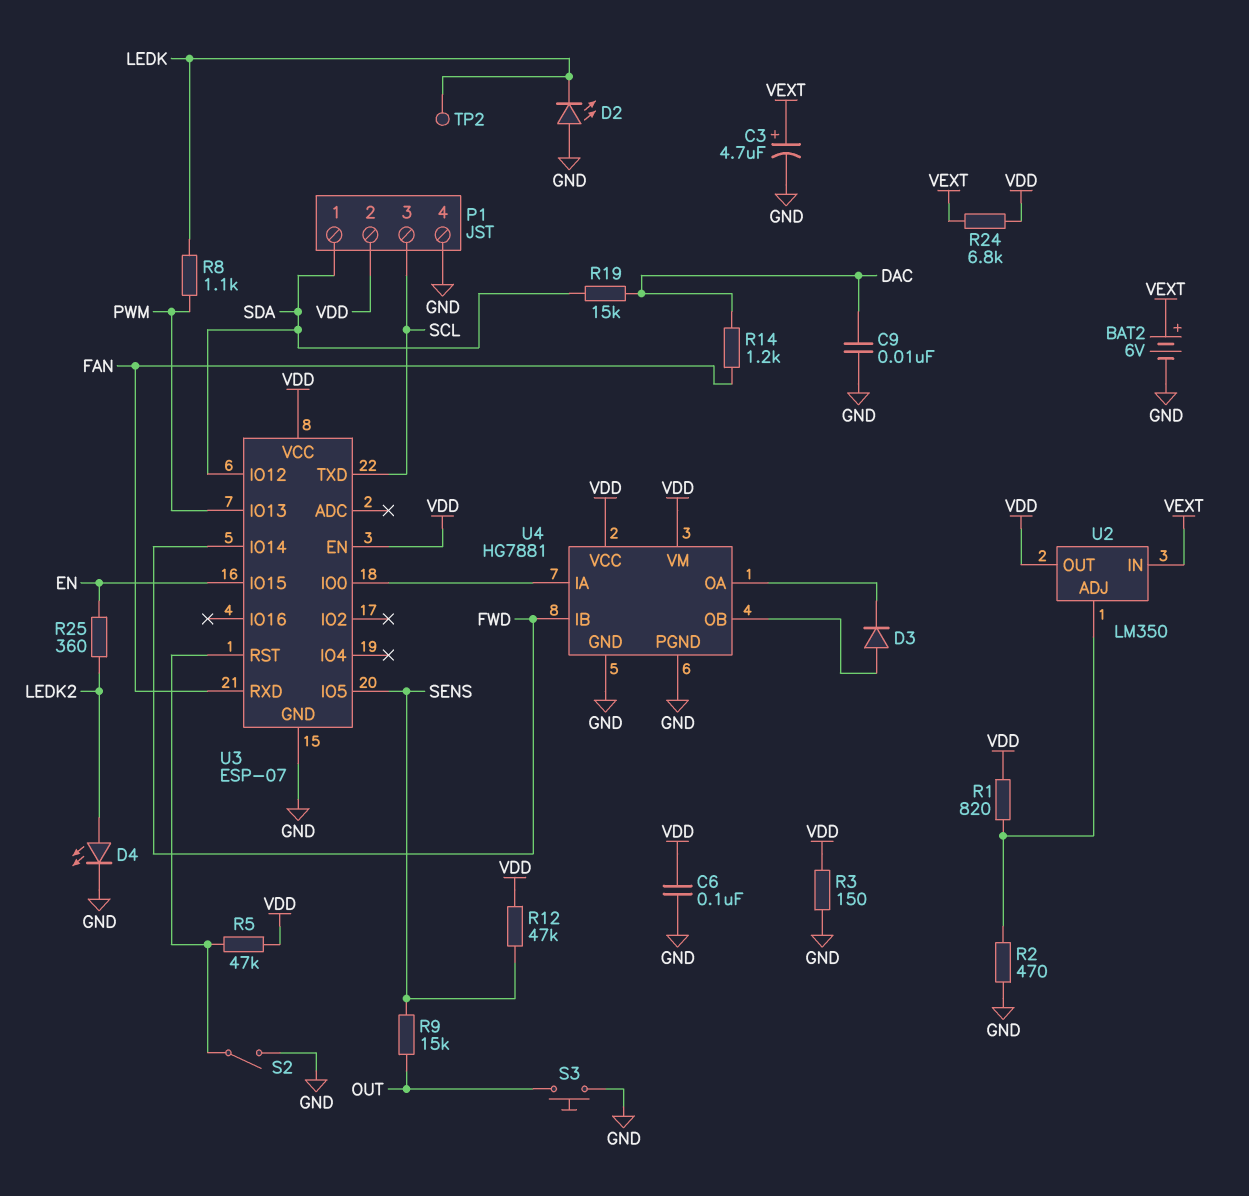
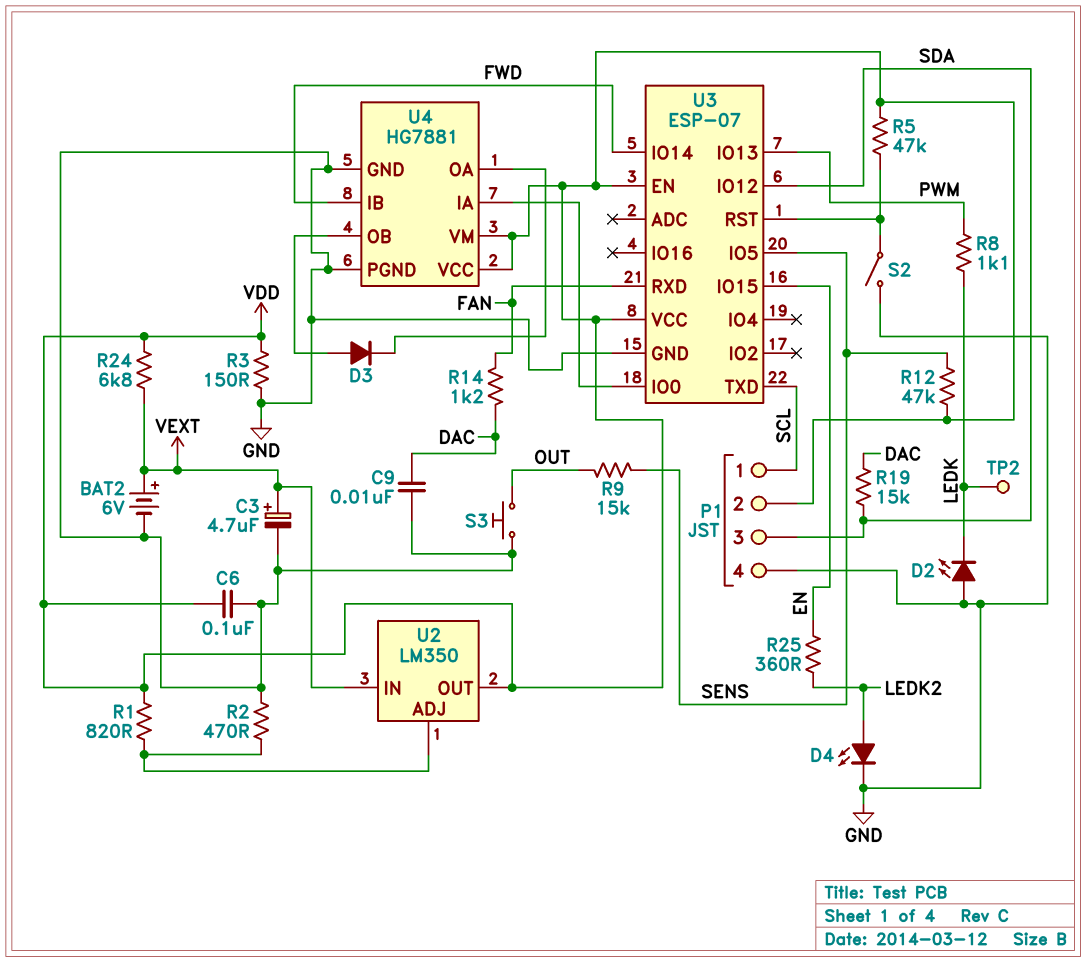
P1 pin 1: SDA -> SCL
P1 pin 3: SCL -> SDA

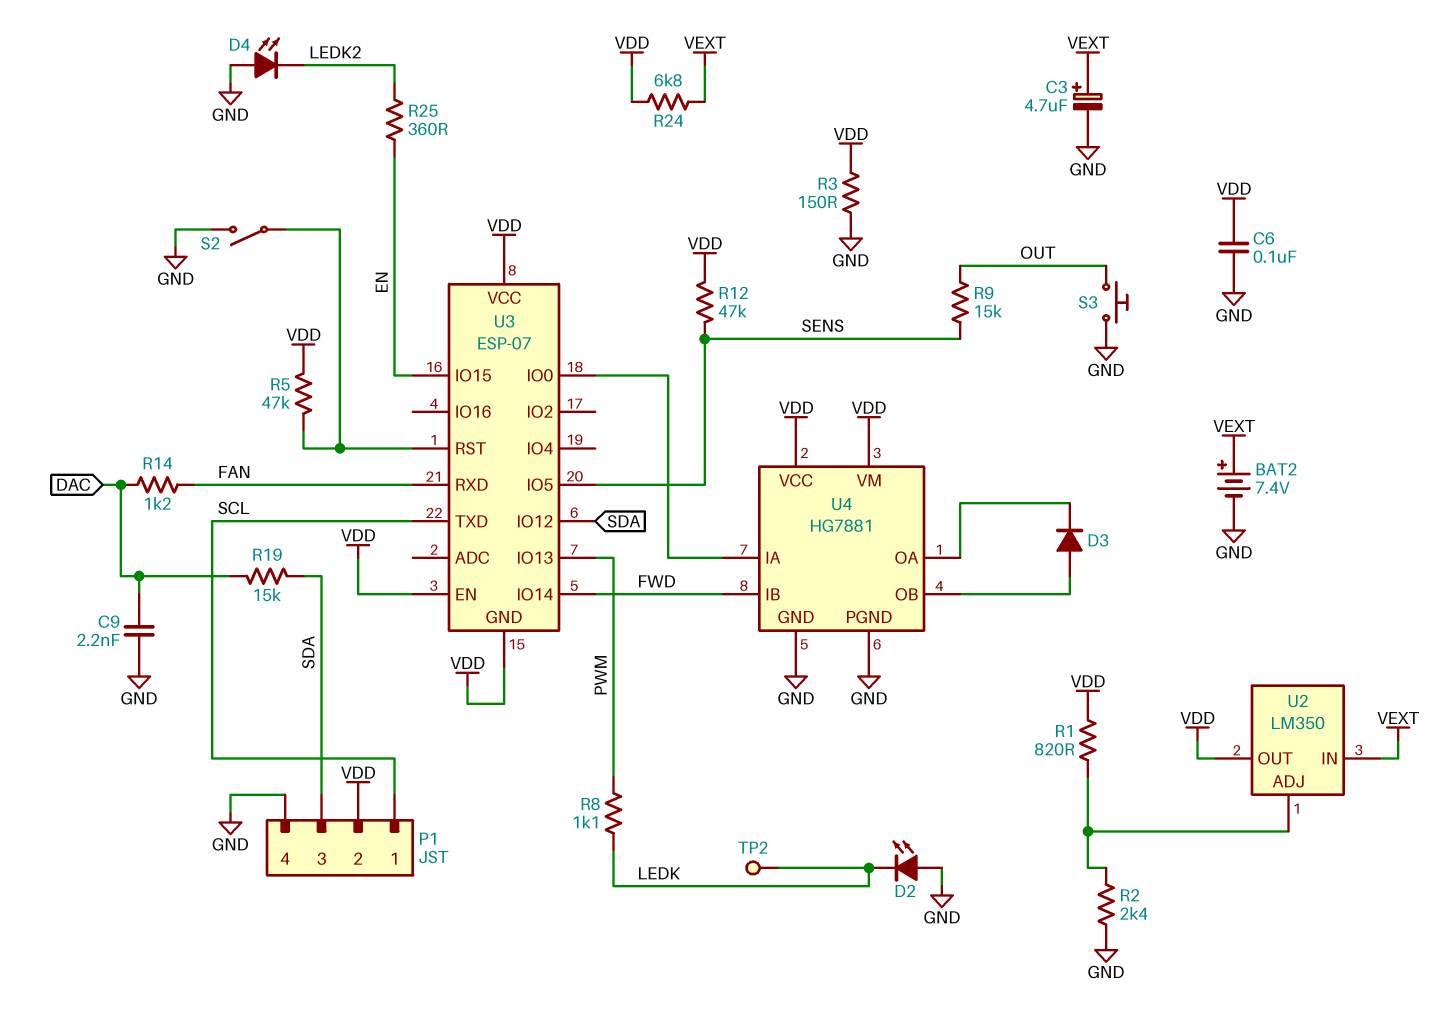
BAT2: 6V (plus VEXT, minus GND) -> 7.4V (plus VEXT, minus GND)
C9: 10nF (DAC, GND) -> 2.2nF (DAC, GND)
D4: LED (A LEDK2, K GND) -> LED (A GND, K LEDK2)
R2: 470 (GND, U2/ADJ) -> 2.4k (GND, U2/ADJ)
U3 pin GND: GND -> VDD

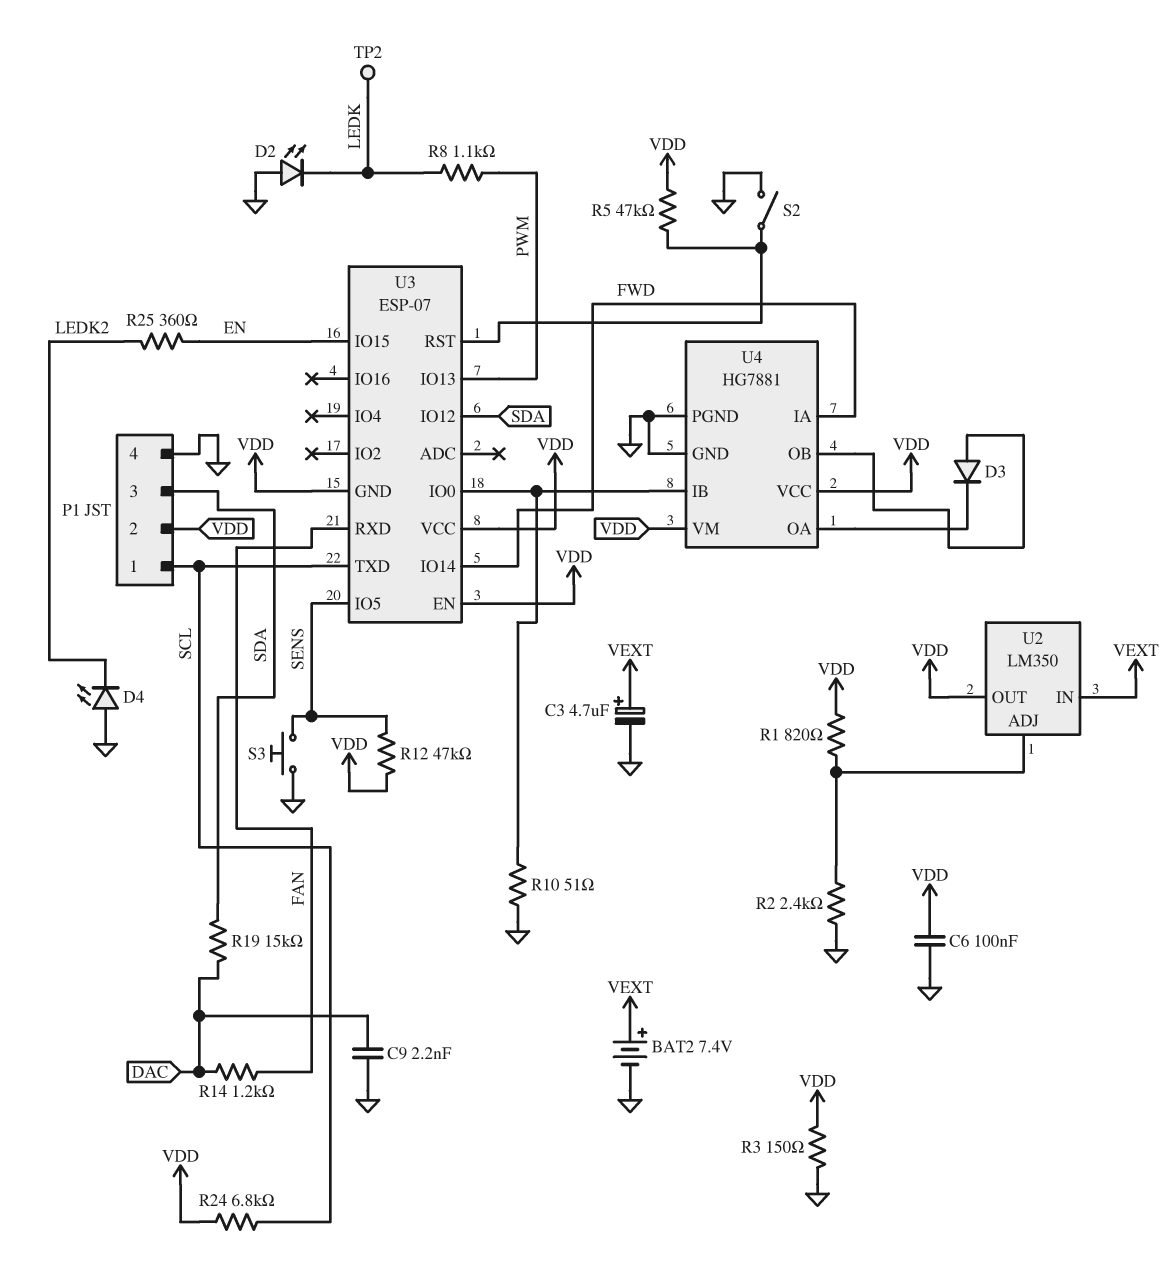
R9: 15k (OUT, SENS) -> none
R10: none -> 51 (GND, U3/IO0)
R24: 6.8k (VDD, VEXT) -> 6.8k (SCL, VDD)
S3: button (GND, OUT) -> button (GND, SENS)
U4 pin IA: U3/IO0 -> FWD
U4 pin IB: FWD -> U3/IO0

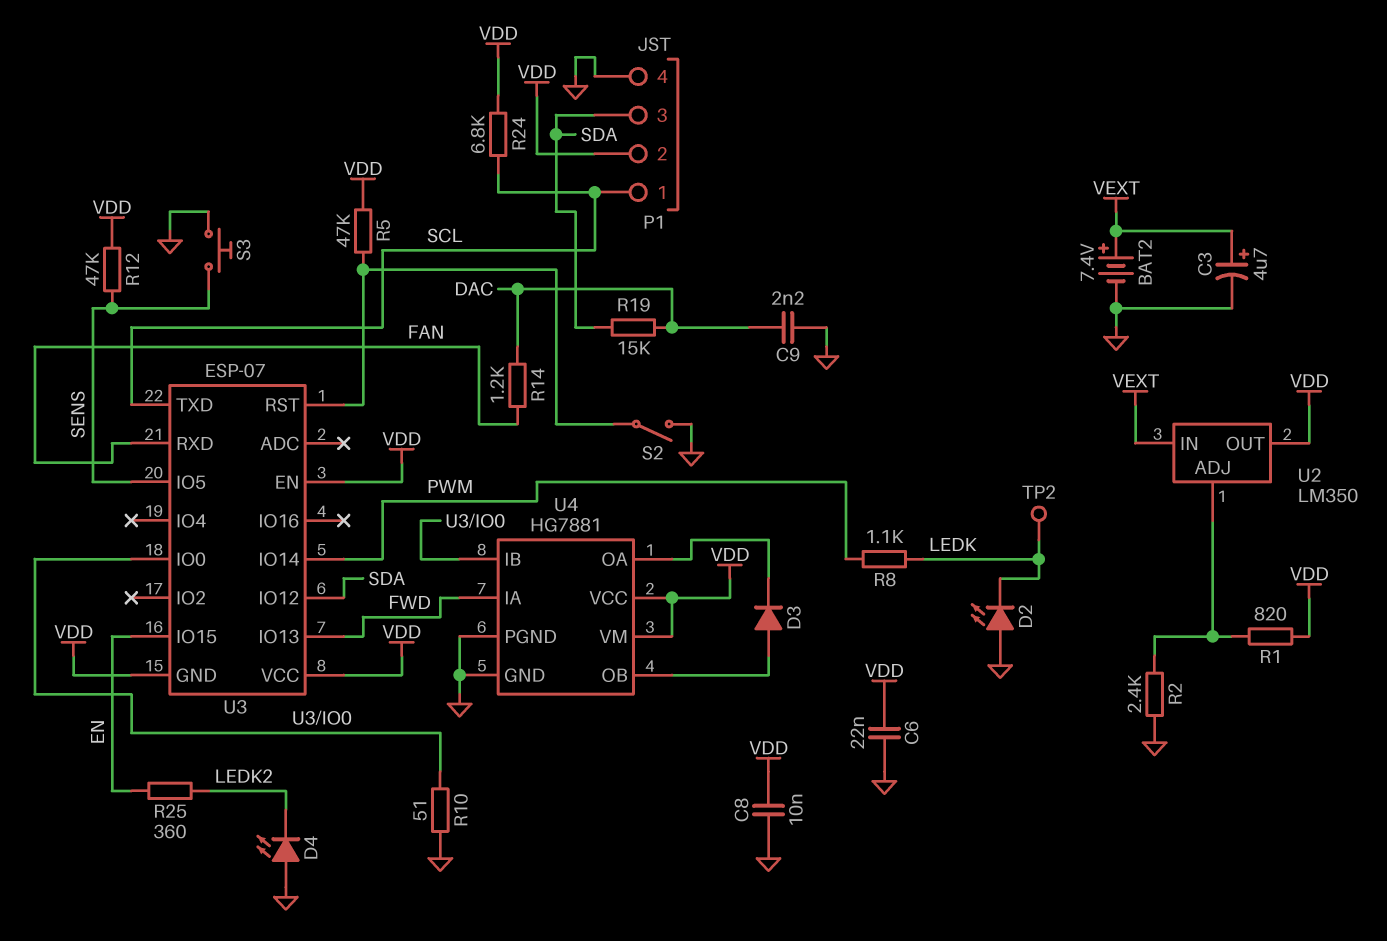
C6: 100nF (GND, VDD) -> 22nF (GND, VDD)
C8: none -> 10nF (GND, VDD)
R3: 150 (GND, VDD) -> none
U3 pin IO13: PWM -> FWD
U3 pin IO14: FWD -> PWM

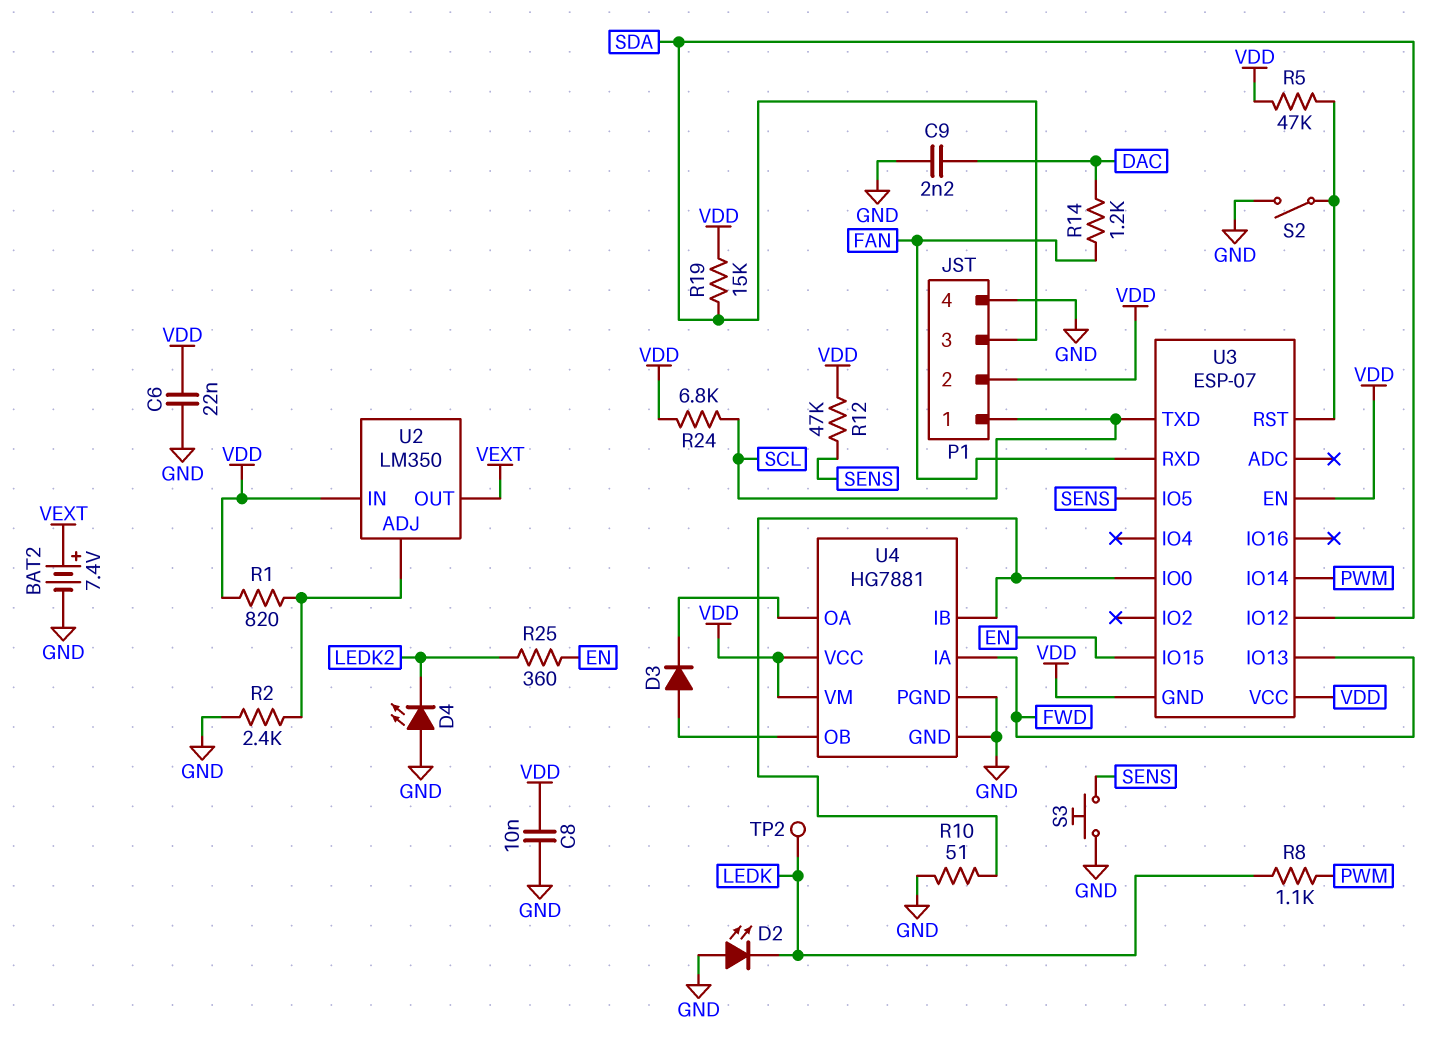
C3: 4.7uF (plus VEXT, minus GND) -> none
R19: 15k (DAC, SDA) -> 15k (SDA, VDD)
U2 pin IN: VEXT -> VDD
U2 pin OUT: VDD -> VEXT

